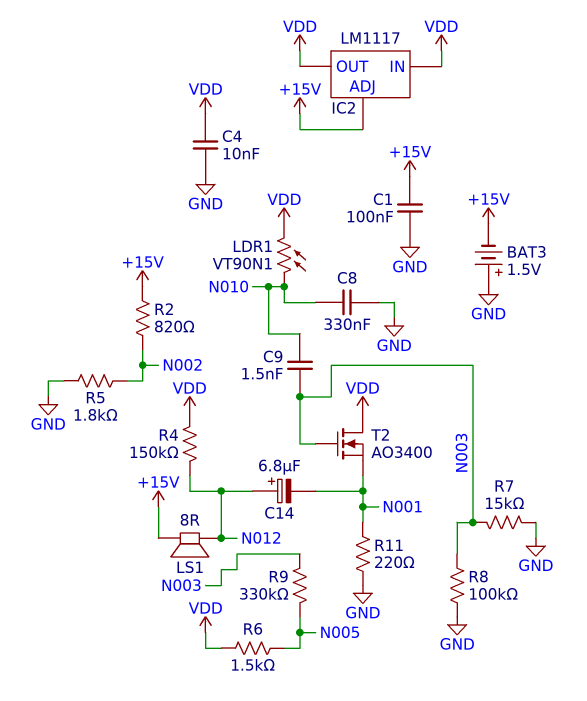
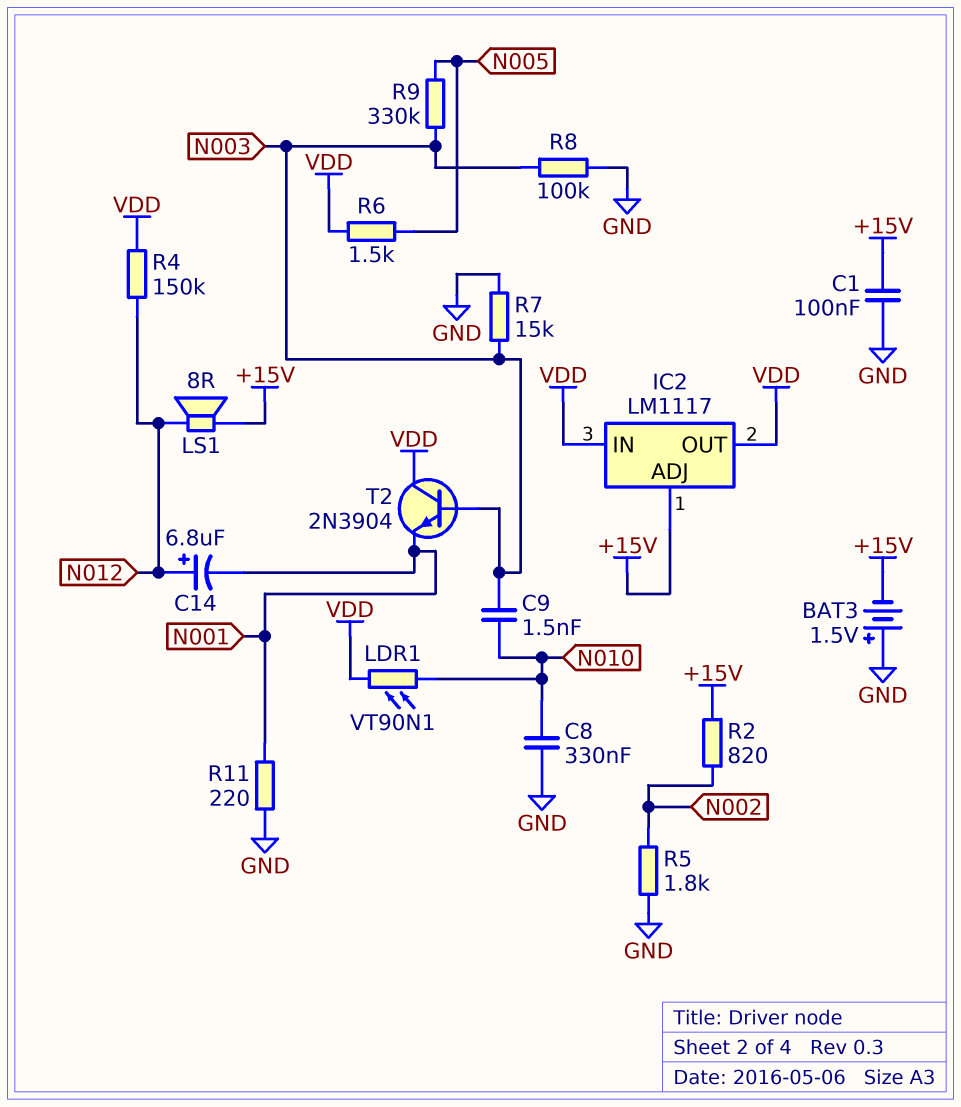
C4: 10nF (GND, VDD) -> none
T2: NMOS AO3400 (G N003, D VDD, S N001) -> NPN 2N3904 (B N003, C VDD, E N001)

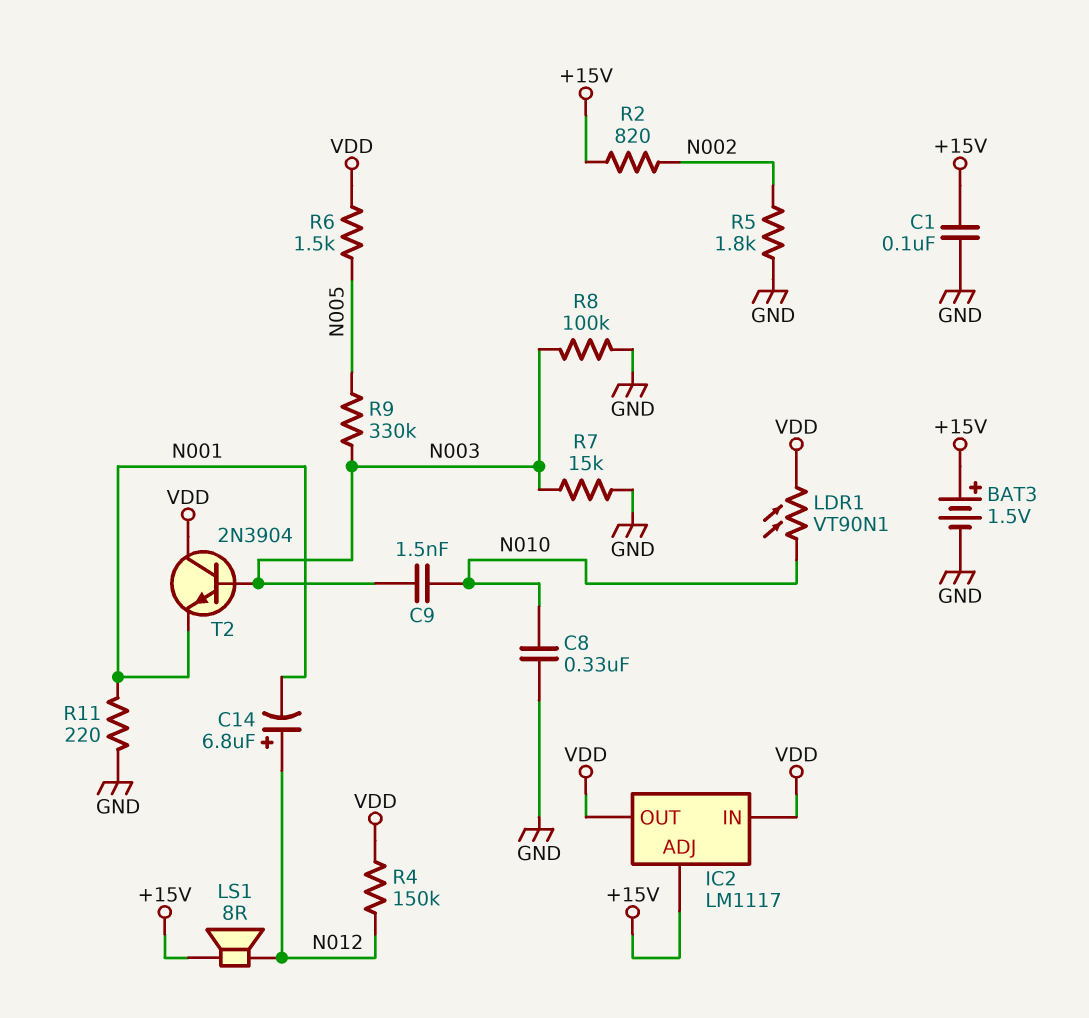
BAT3: 1.5V (plus GND, minus +15V) -> 1.5V (plus +15V, minus GND)

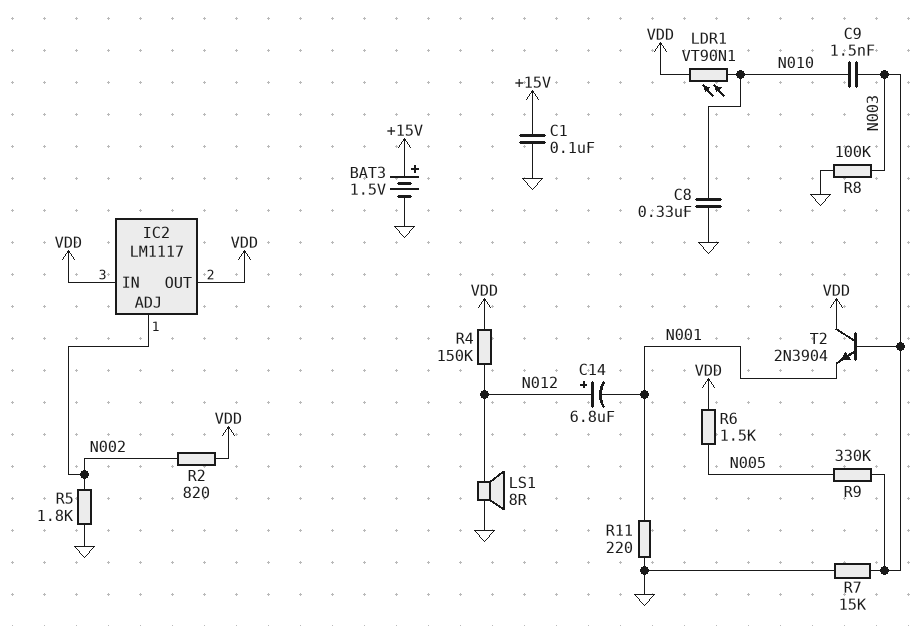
IC2 pin ADJ: +15V -> N002
LS1: speaker 8R (+15V, N012) -> speaker 8R (GND, N012)
R2: 820 (+15V, N002) -> 820 (N002, VDD)

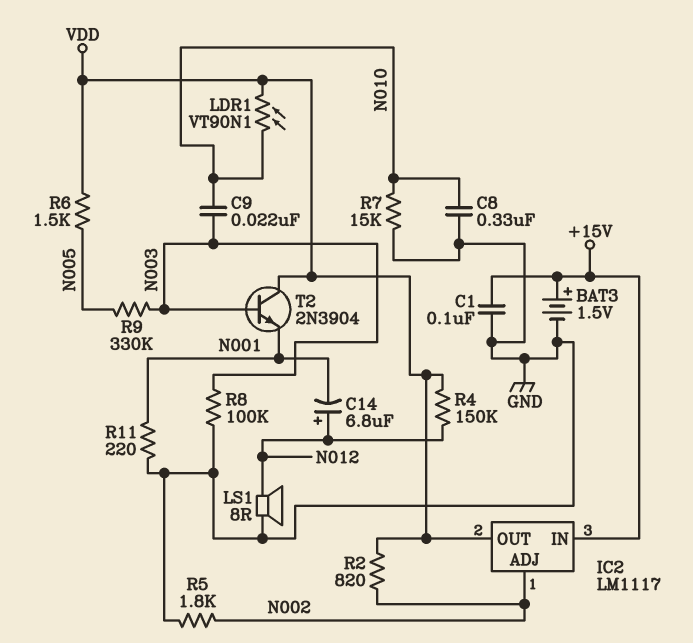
C9: 1.5nF (N003, N010) -> 22nF (N003, N010)
IC2 pin IN: VDD -> +15V
R7: 15k (GND, N003) -> 15k (GND, N010)

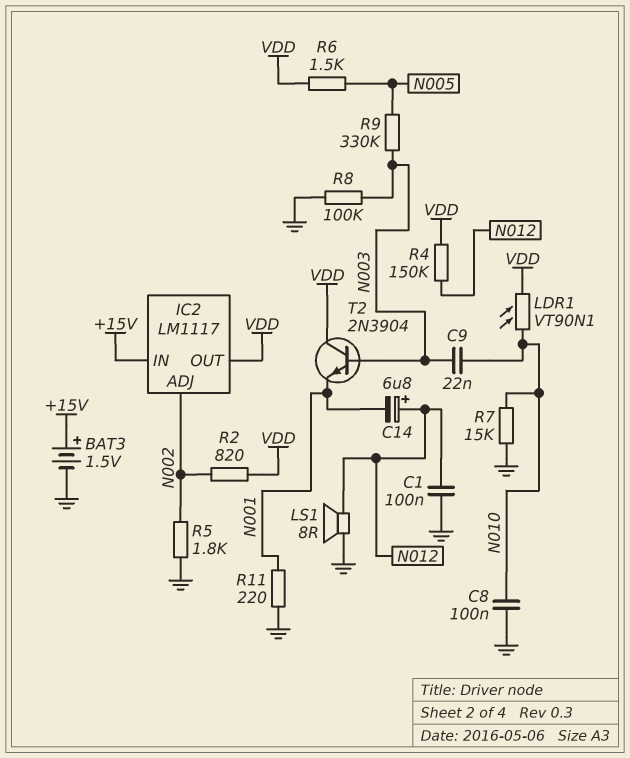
C1: 100nF (+15V, GND) -> 100nF (GND, N012)
C8: 330nF (GND, N010) -> 100nF (GND, N010)

